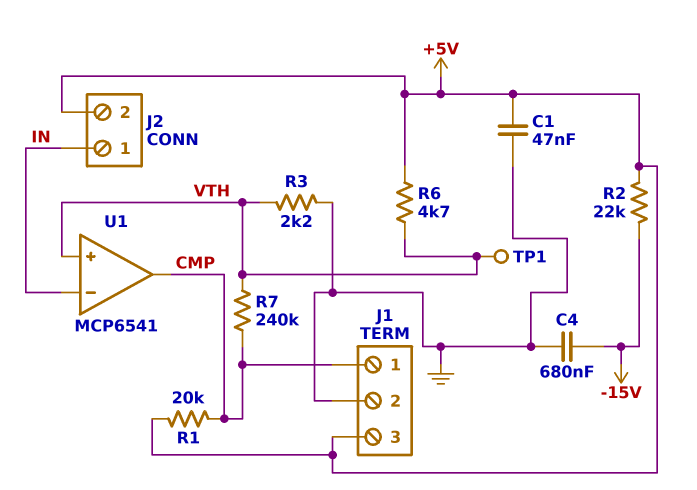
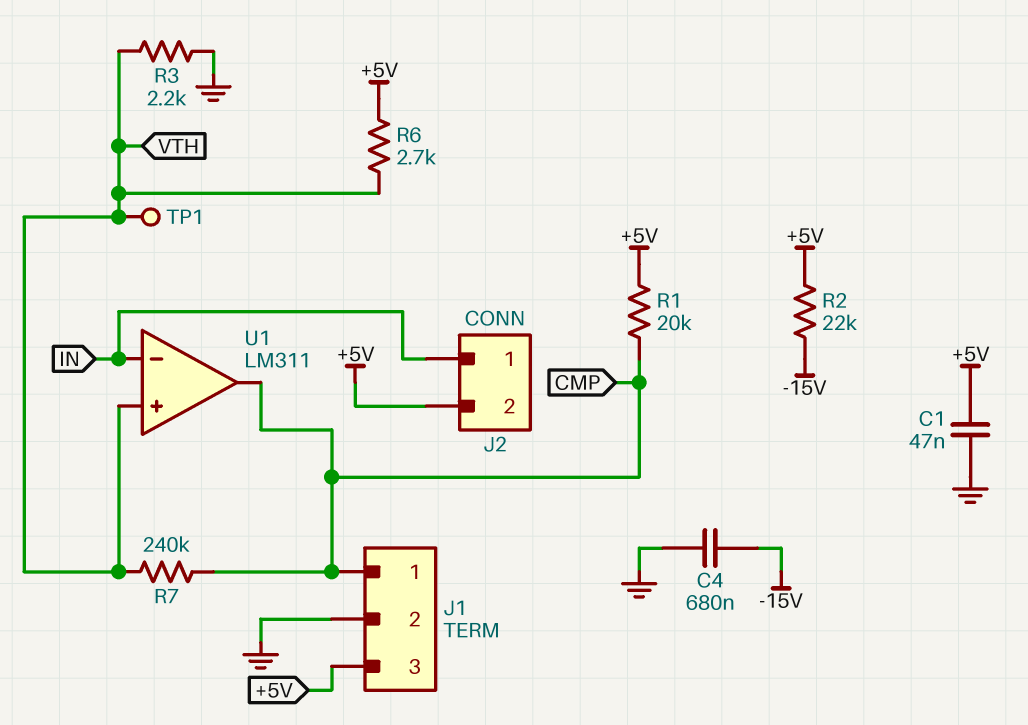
R6: 4.7k (+5V, VTH) -> 2.7k (+5V, VTH)
U1: MCP6541 -> LM311

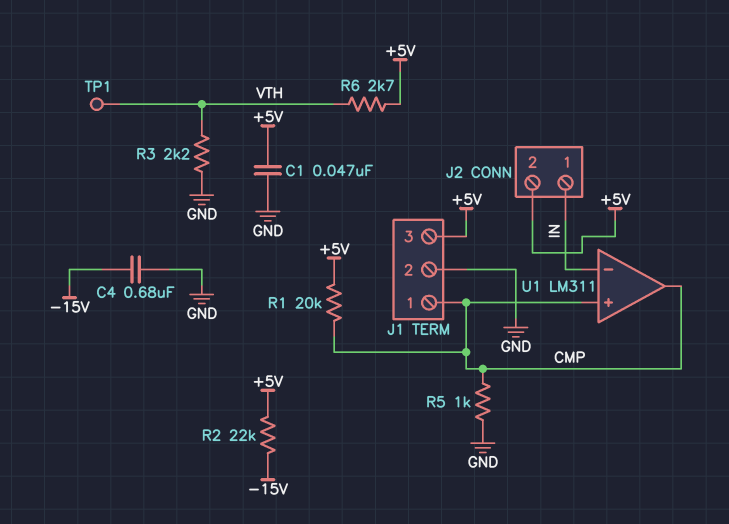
R5: none -> 1k (CMP, GND)
R7: 240k (CMP, VTH) -> none
U1 pin in+: VTH -> CMP

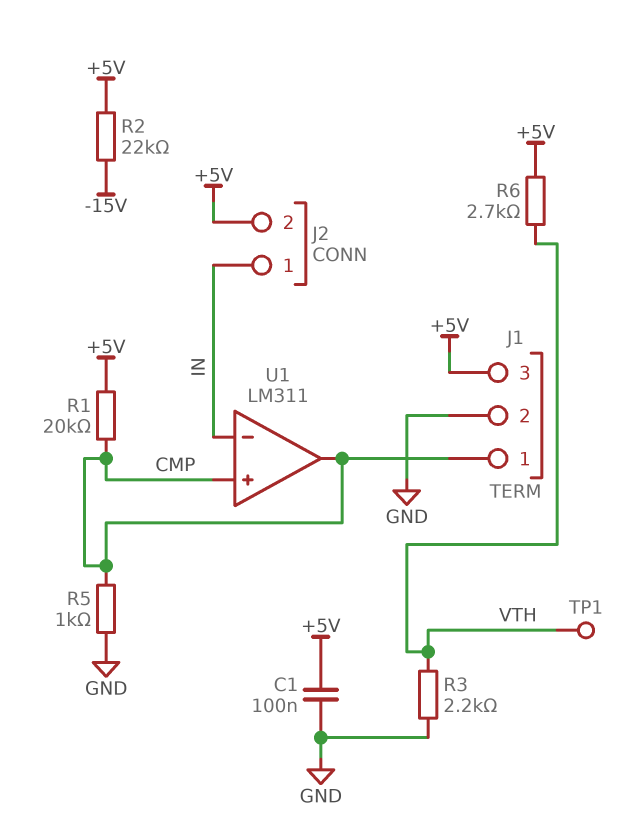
C1: 47nF (+5V, GND) -> 100nF (+5V, GND)
C4: 680nF (-15V, GND) -> none

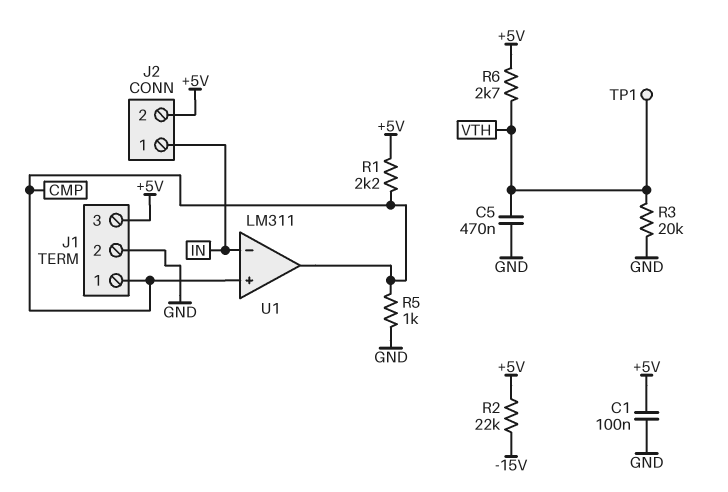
C5: none -> 470nF (GND, VTH)
R1: 20k (+5V, CMP) -> 2.2k (+5V, CMP)
R3: 2.2k (GND, VTH) -> 20k (GND, VTH)

